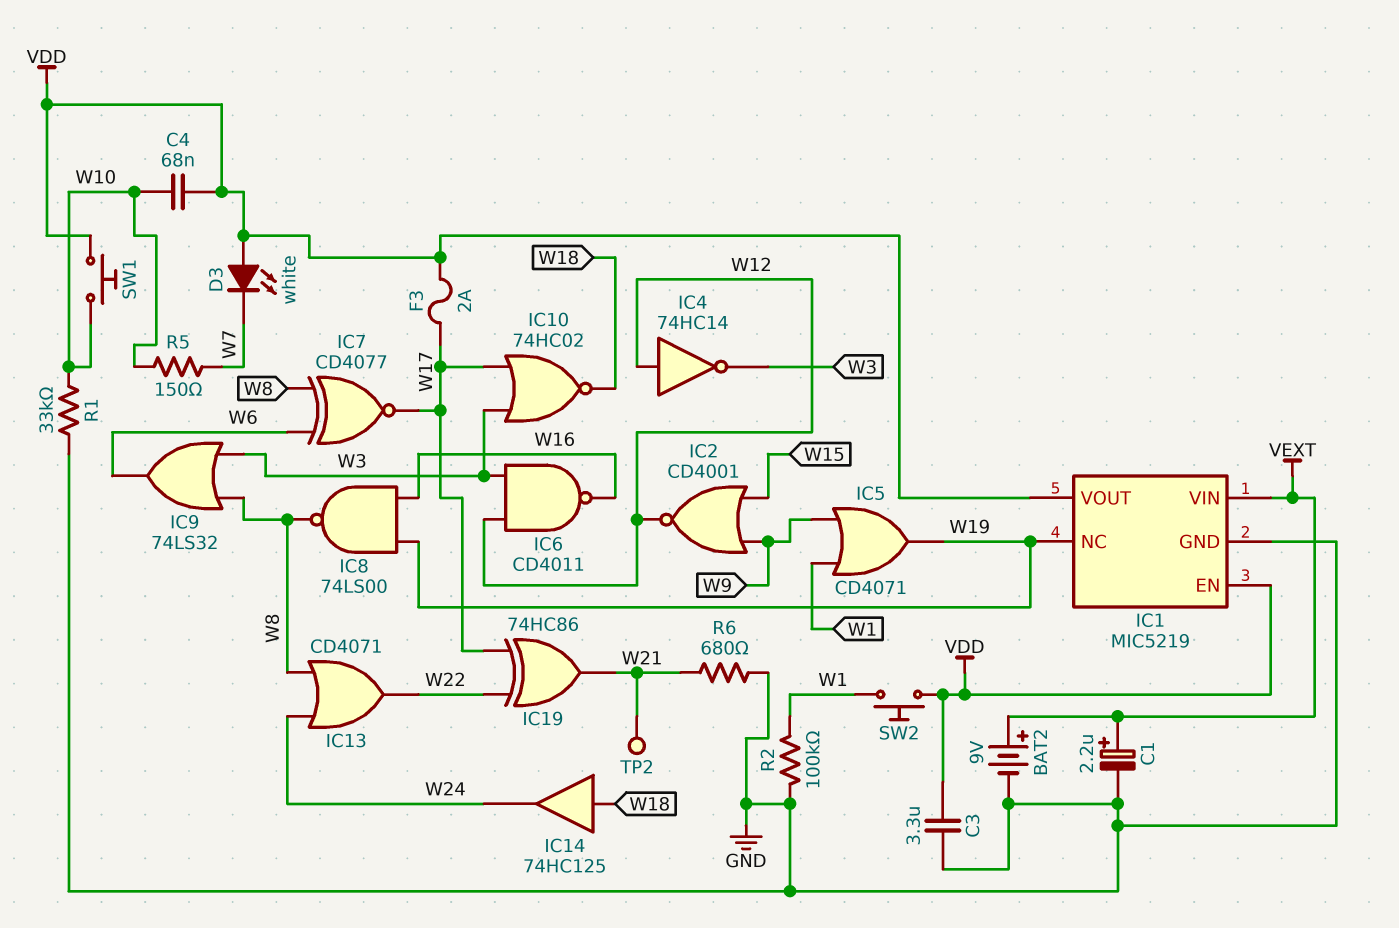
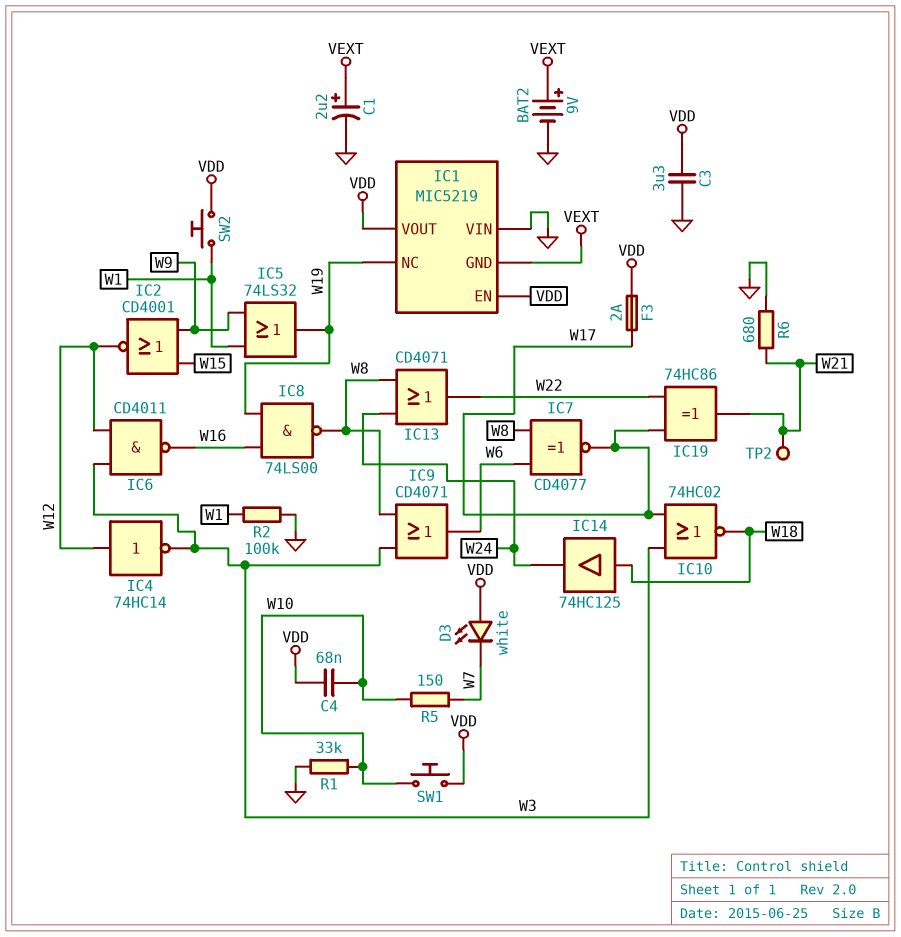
IC1 pin GND: GND -> VEXT
IC1 pin VIN: VEXT -> GND
IC5: OR CD4071 (in W1, in W9, out W19) -> OR 74LS32 (in W1, in W9, out W19)
IC9: OR 74LS32 (in W3, in W8, out W6) -> OR CD4071 (in W3, in W8, out W6)

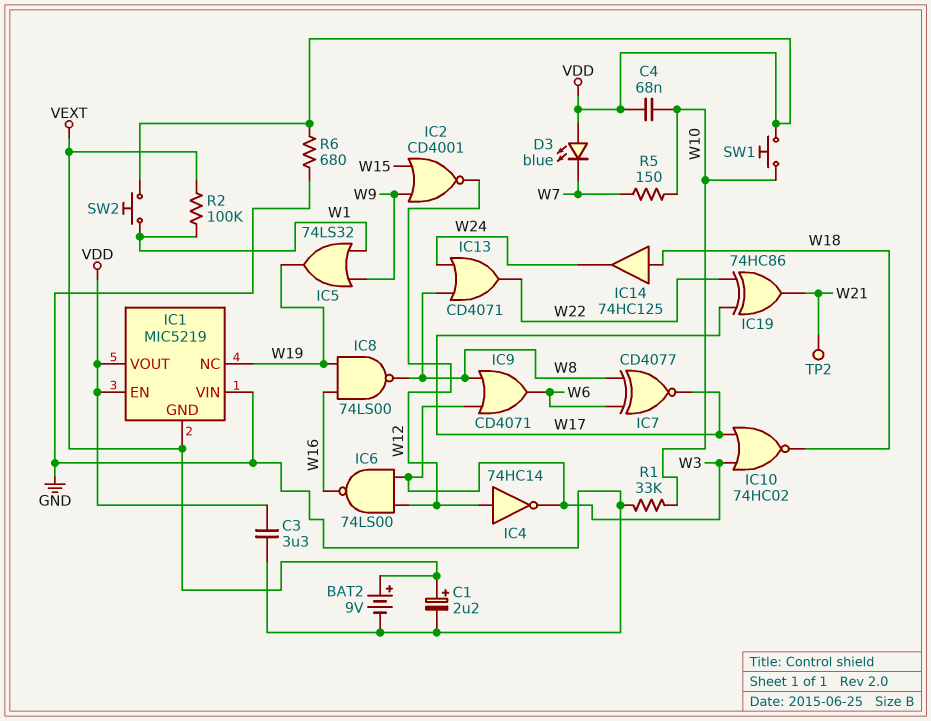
D3: LED white (A VDD, K W7) -> LED blue (A VDD, K W7)
F3: 2A (VDD, W17) -> none
IC6: NAND CD4011 (in W3, in W12, out W16) -> NAND 74LS00 (in W3, in W12, out W16)
R2: 100k (GND, W1) -> 100k (VEXT, W1)
R6: 680 (GND, W21) -> 680 (GND, VDD)

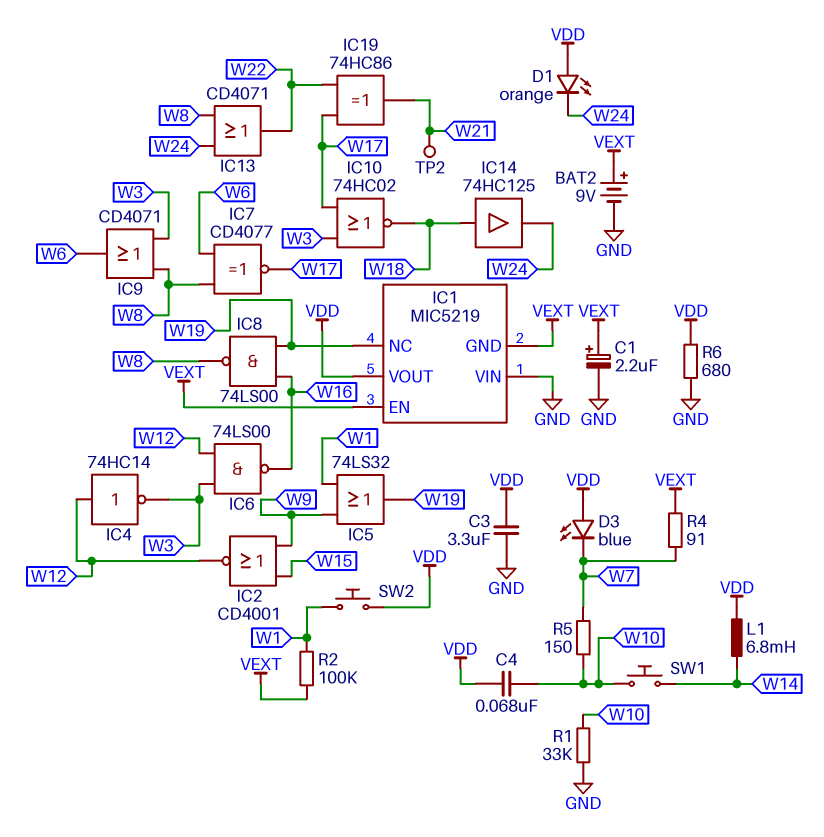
D1: none -> LED orange (A VDD, K W24)
IC1 pin EN: VDD -> VEXT
L1: none -> 6.8mH (VDD, W14)
R4: none -> 91 (VEXT, W7)
SW1: button (VDD, W10) -> button (W10, W14)

